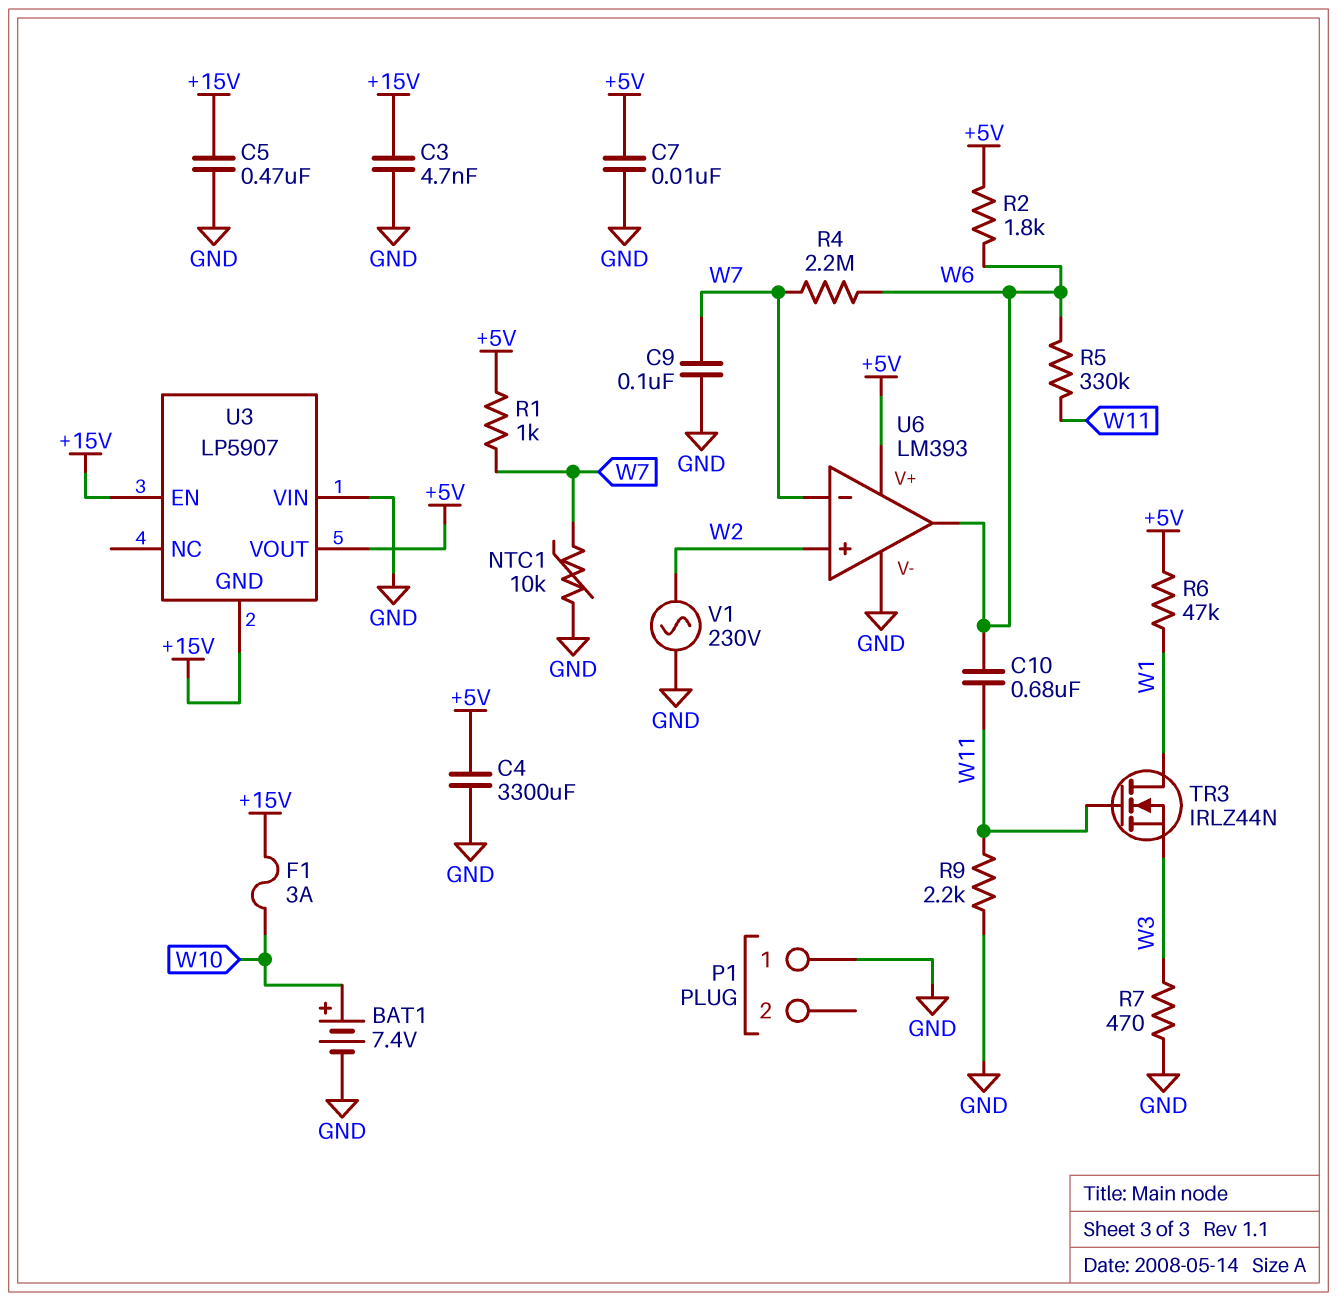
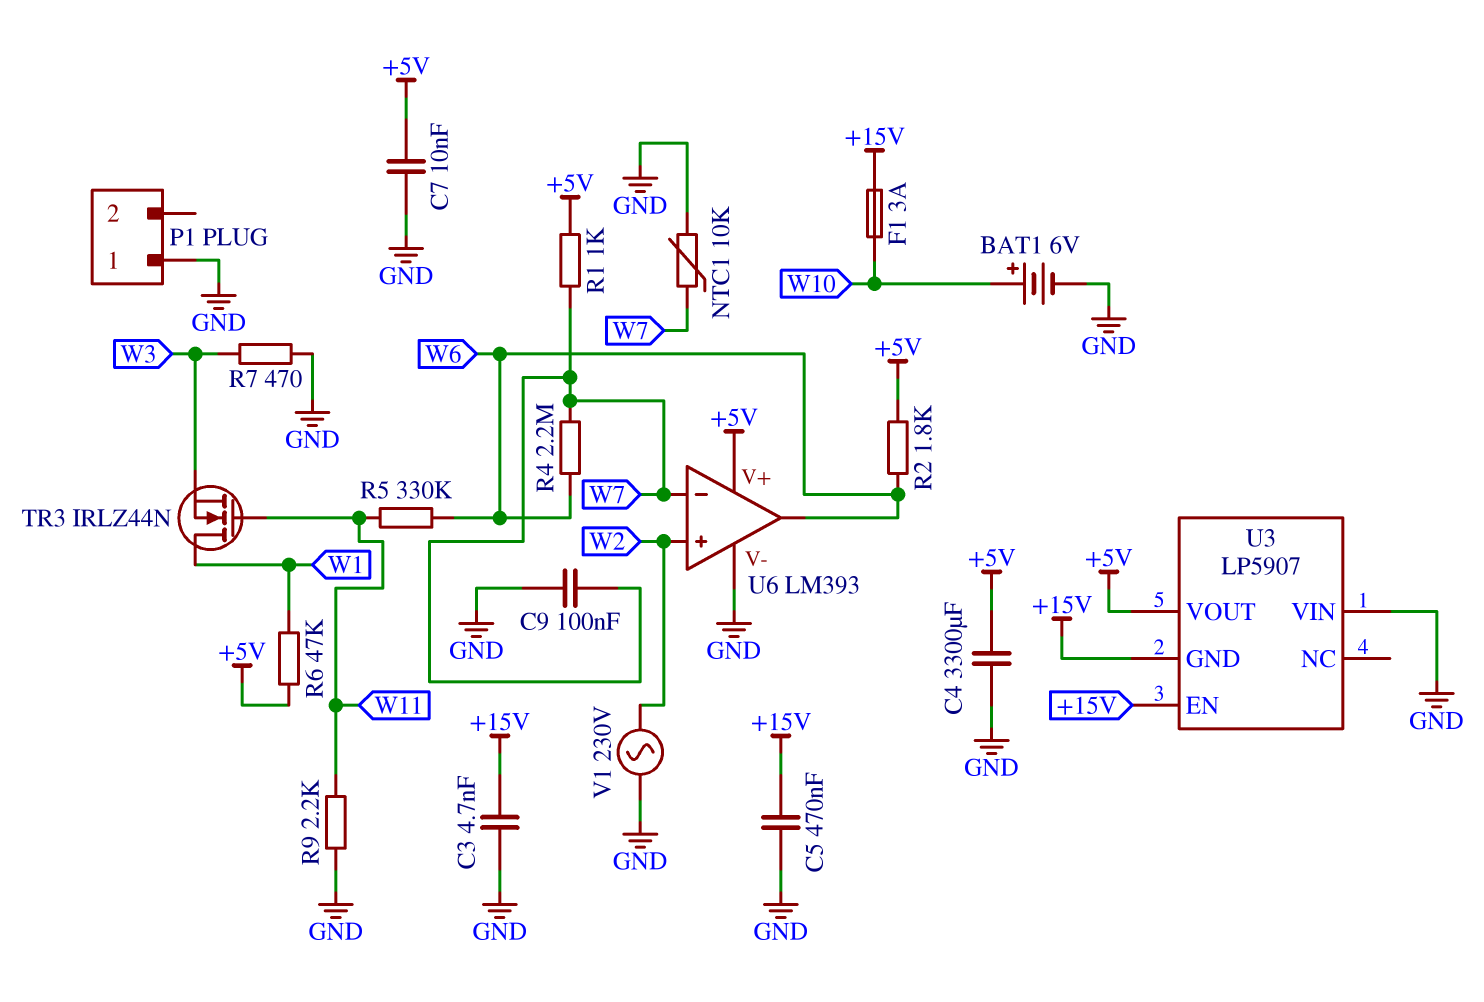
BAT1: 7.4V (plus W10, minus GND) -> 6V (plus W10, minus GND)
C10: 680nF (W6, W11) -> none

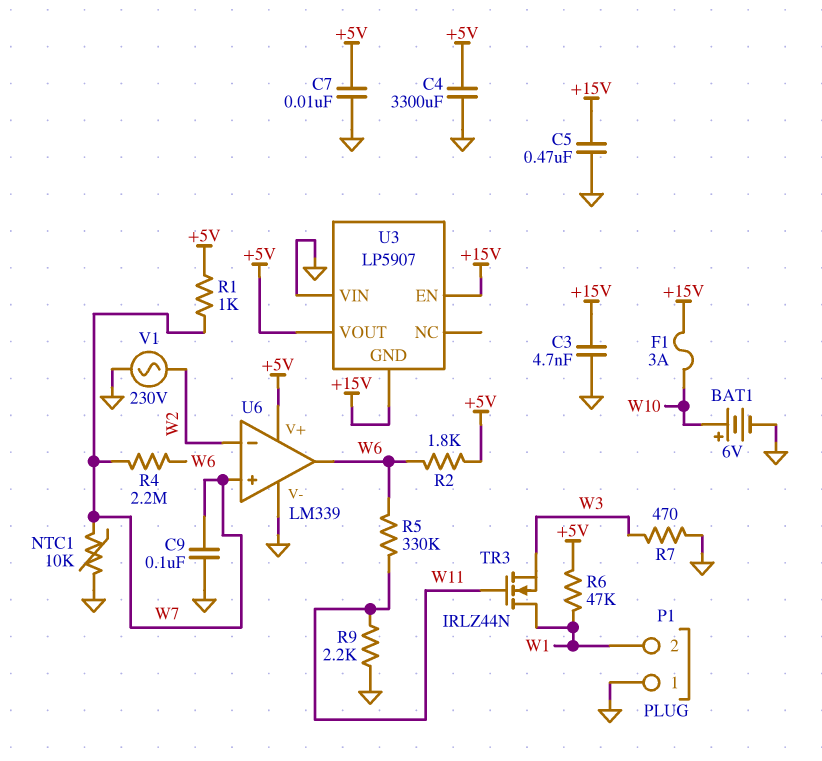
P1 pin 2: none -> W1
U6: LM393 -> LM339
U6 pin in+: W2 -> W7
U6 pin in-: W7 -> W2

